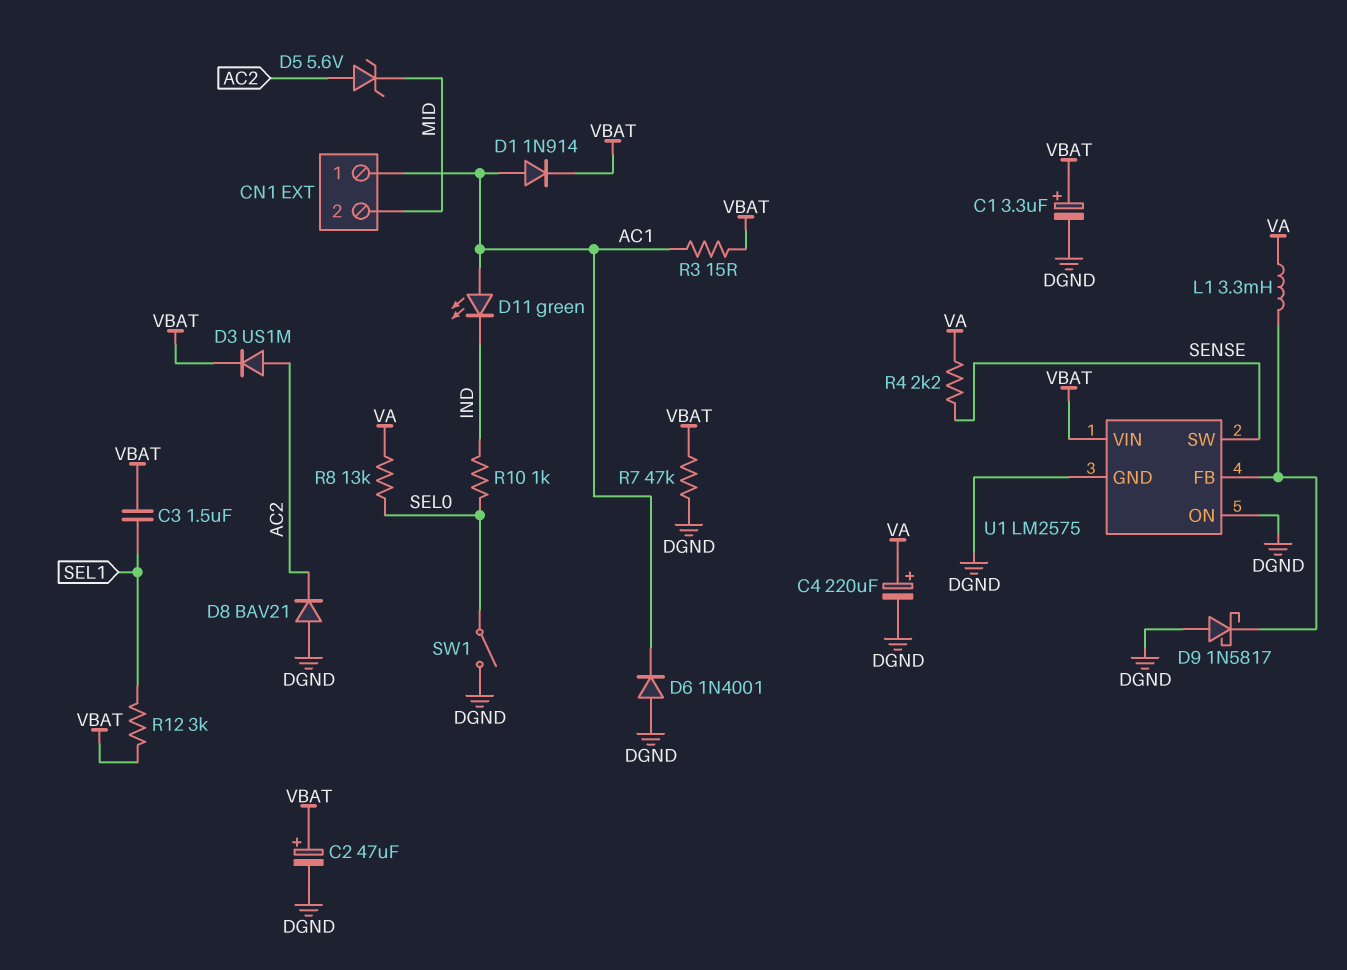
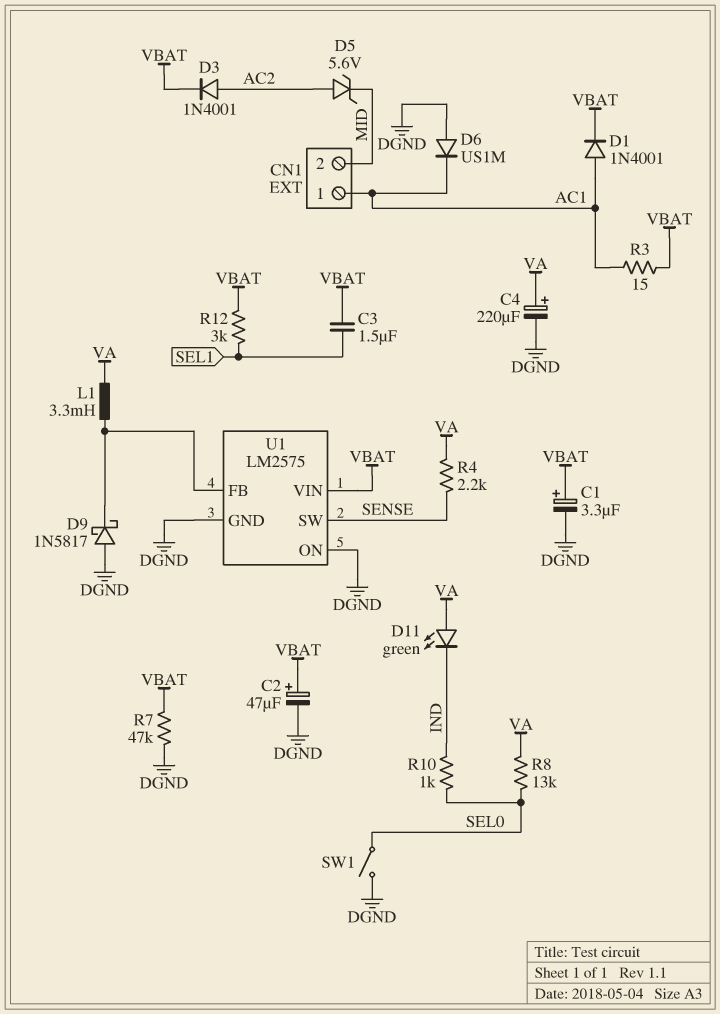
D1: diode 1N914 (A AC1, K VBAT) -> diode 1N4001 (A AC1, K VBAT)
D3: diode US1M (A AC2, K VBAT) -> diode 1N4001 (A AC2, K VBAT)
D6: diode 1N4001 (A DGND, K AC1) -> diode US1M (A DGND, K AC1)
D8: diode BAV21 (A DGND, K AC2) -> none
D11: LED green (A AC1, K IND) -> LED green (A VA, K IND)

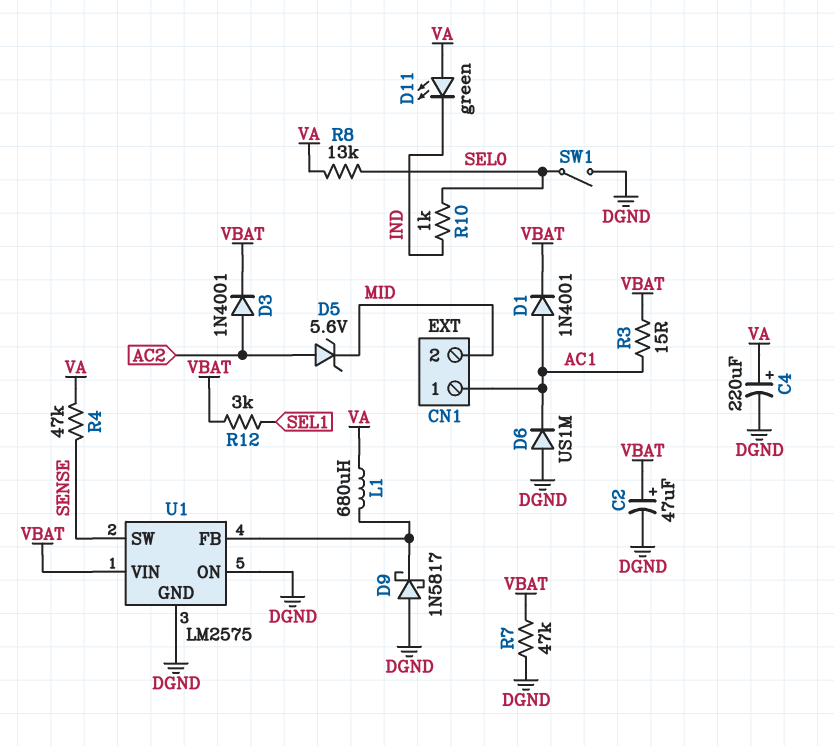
C1: 3.3uF (plus VBAT, minus DGND) -> none
C3: 1.5uF (SEL1, VBAT) -> none
L1: 3.3mH (U1/FB, VA) -> 680uH (U1/FB, VA)
R4: 2.2k (SENSE, VA) -> 47k (SENSE, VA)

